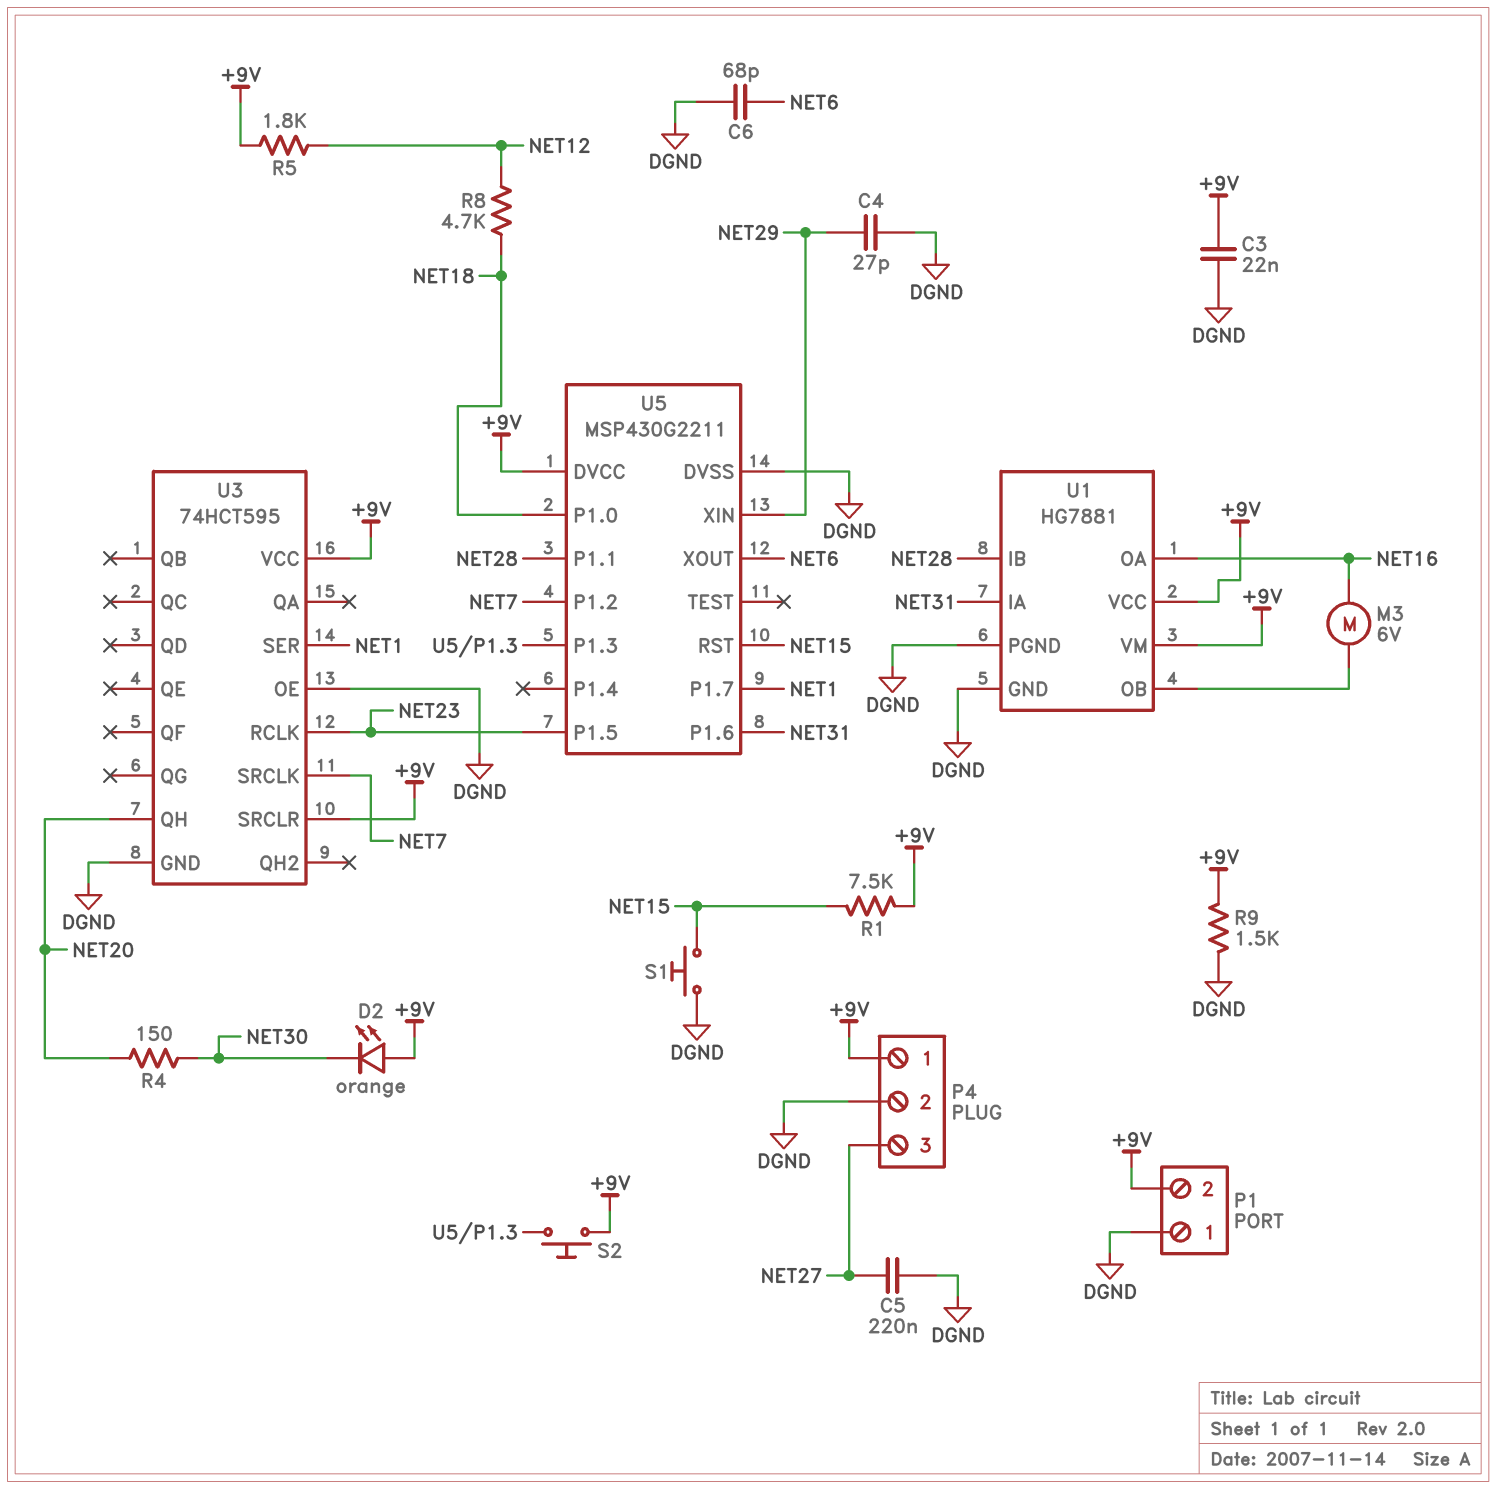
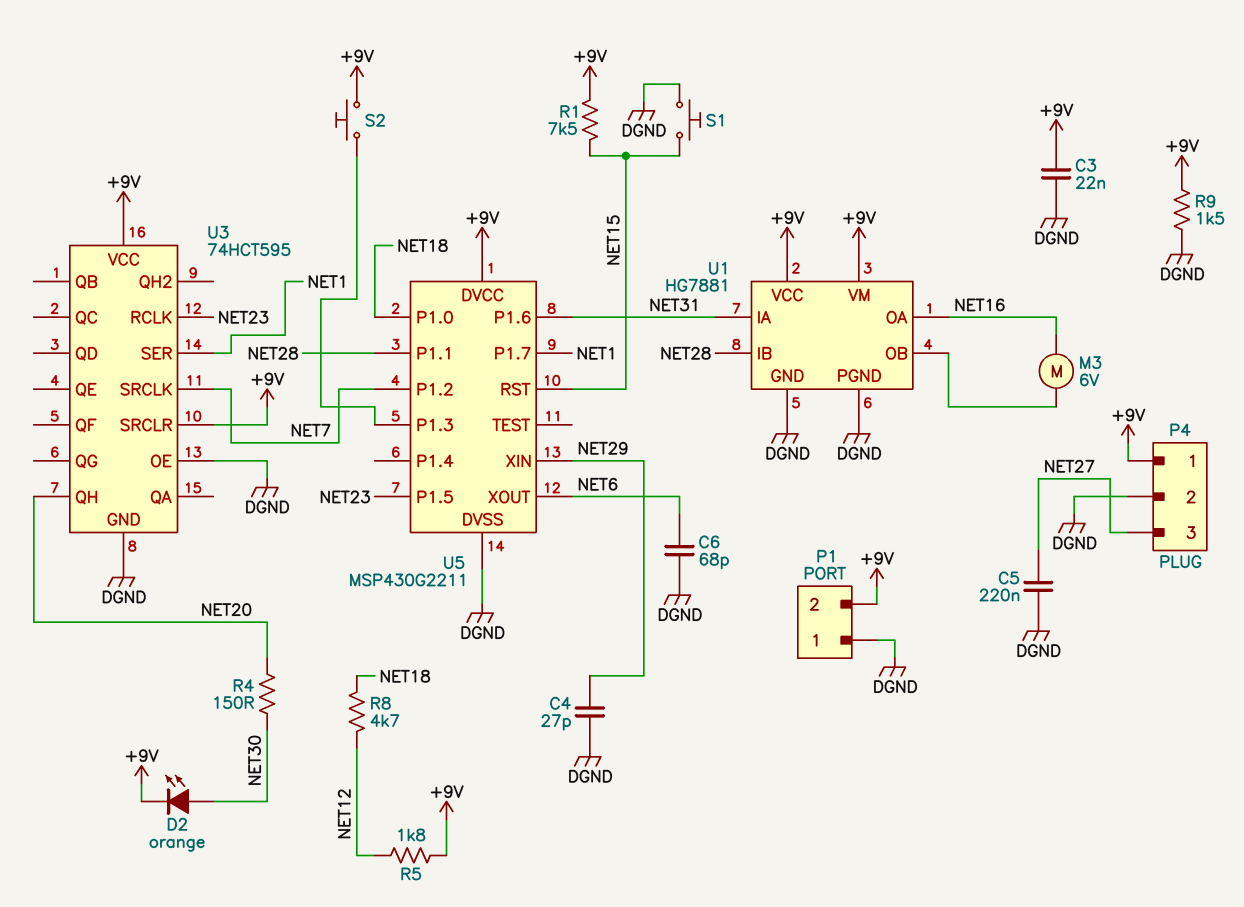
D2: LED orange (A +9V, K NET30) -> LED orange (A NET30, K +9V)

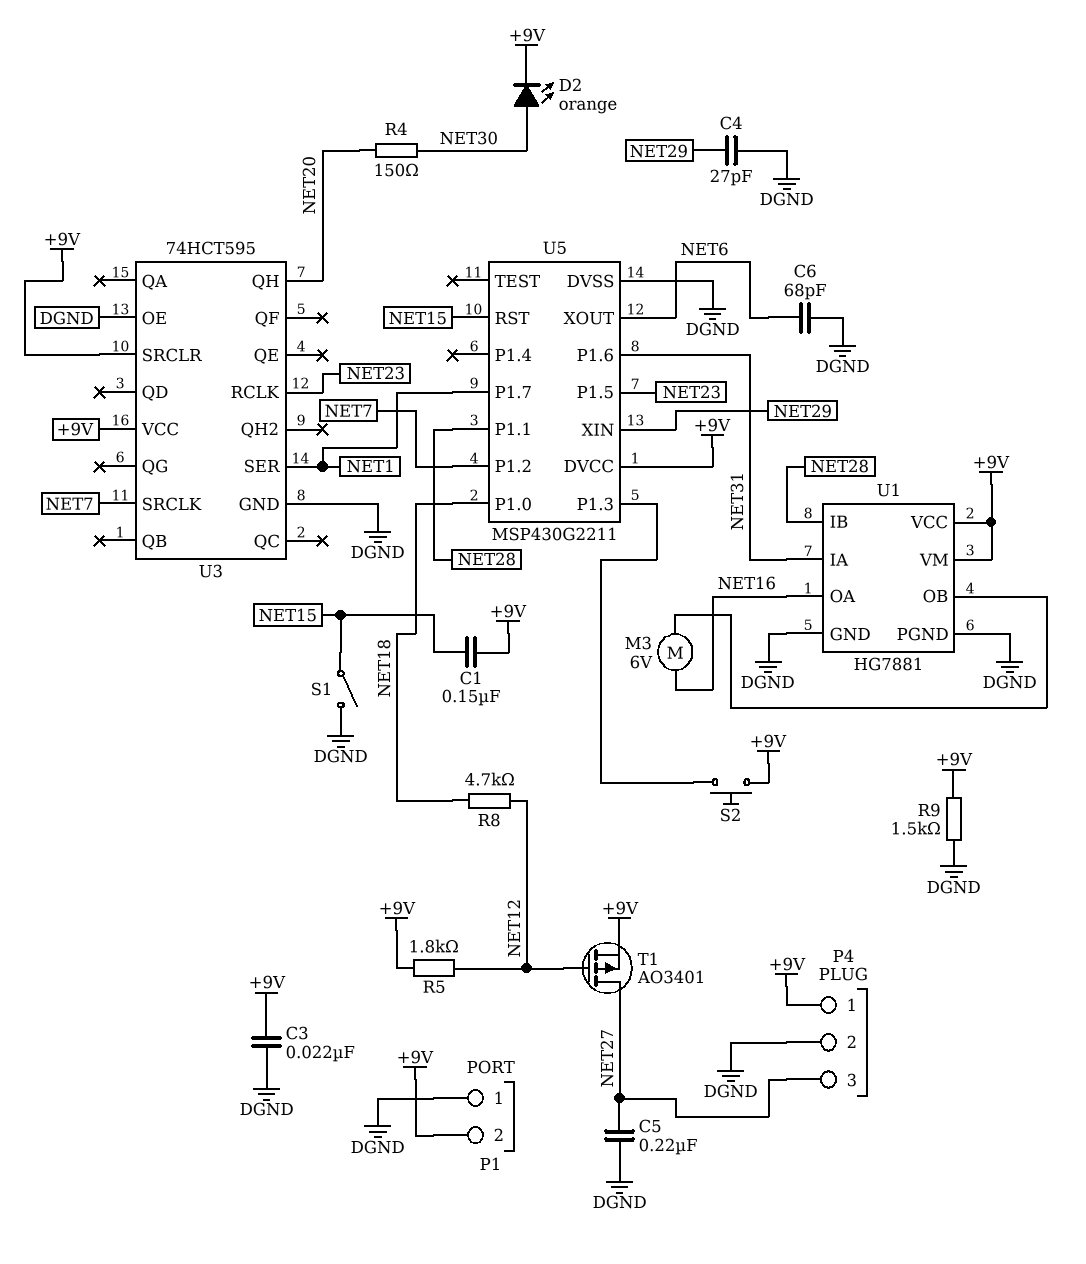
C1: none -> 150nF (+9V, NET15)
R1: 7.5k (+9V, NET15) -> none
S1: button (DGND, NET15) -> switch (DGND, NET15)
T1: none -> PMOS AO3401 (G NET12, D NET27, S +9V)

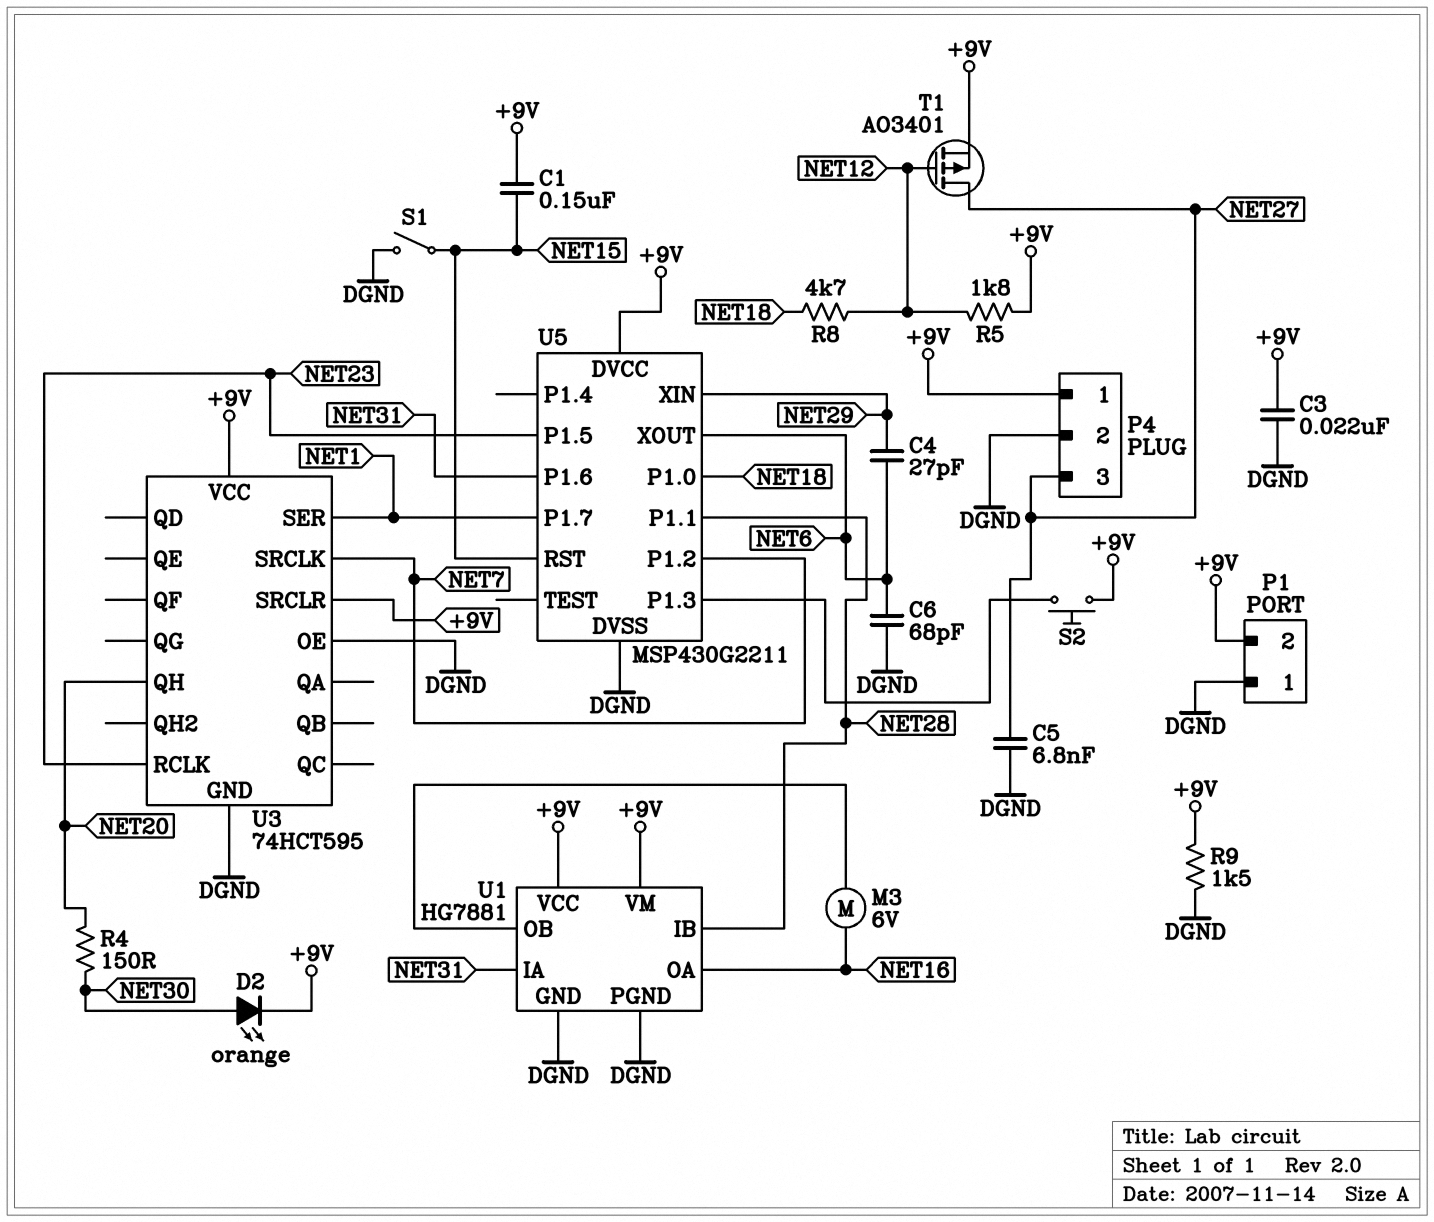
C4: 27pF (DGND, NET29) -> 27pF (NET6, NET29)
C5: 220nF (DGND, NET27) -> 6.8nF (DGND, NET27)

